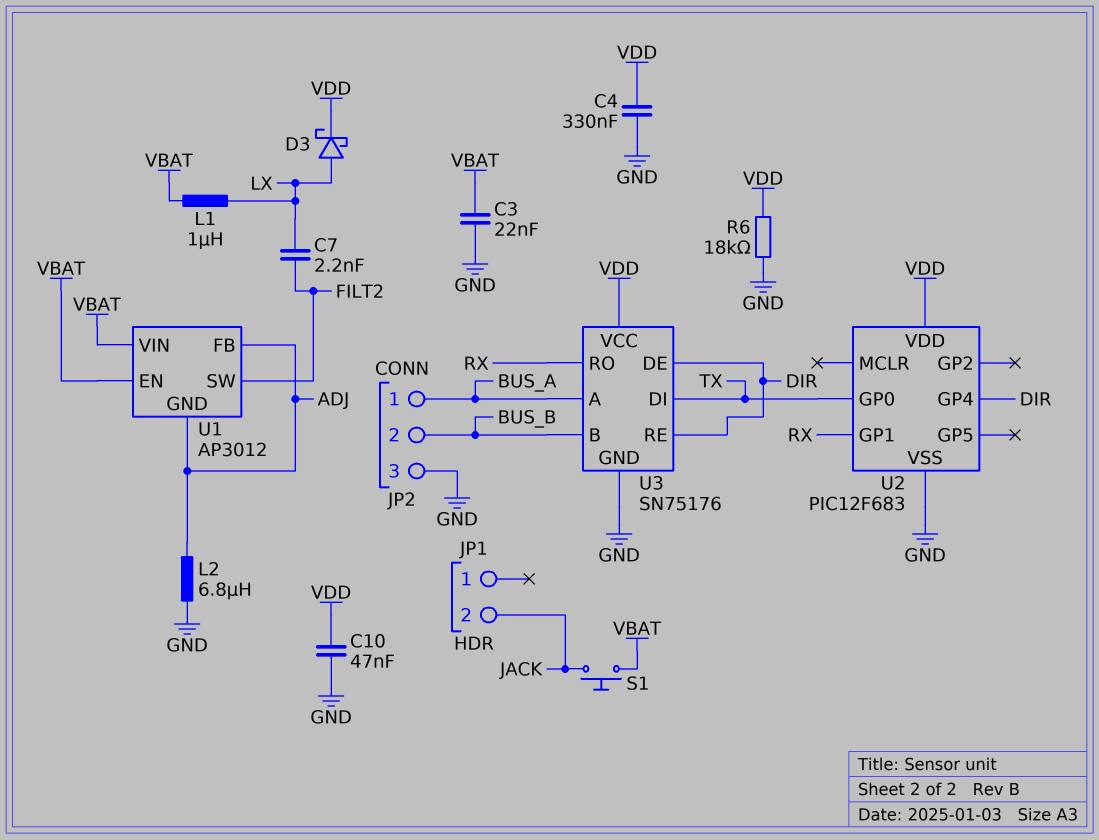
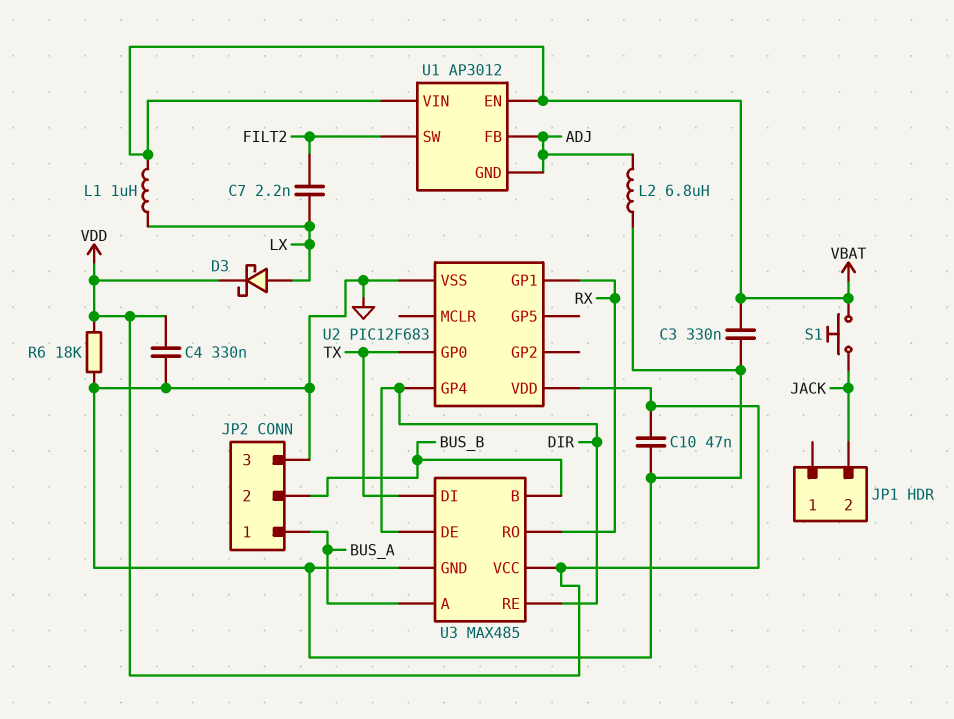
C3: 22nF (GND, VBAT) -> 330nF (GND, VBAT)
U3: SN75176 -> MAX485

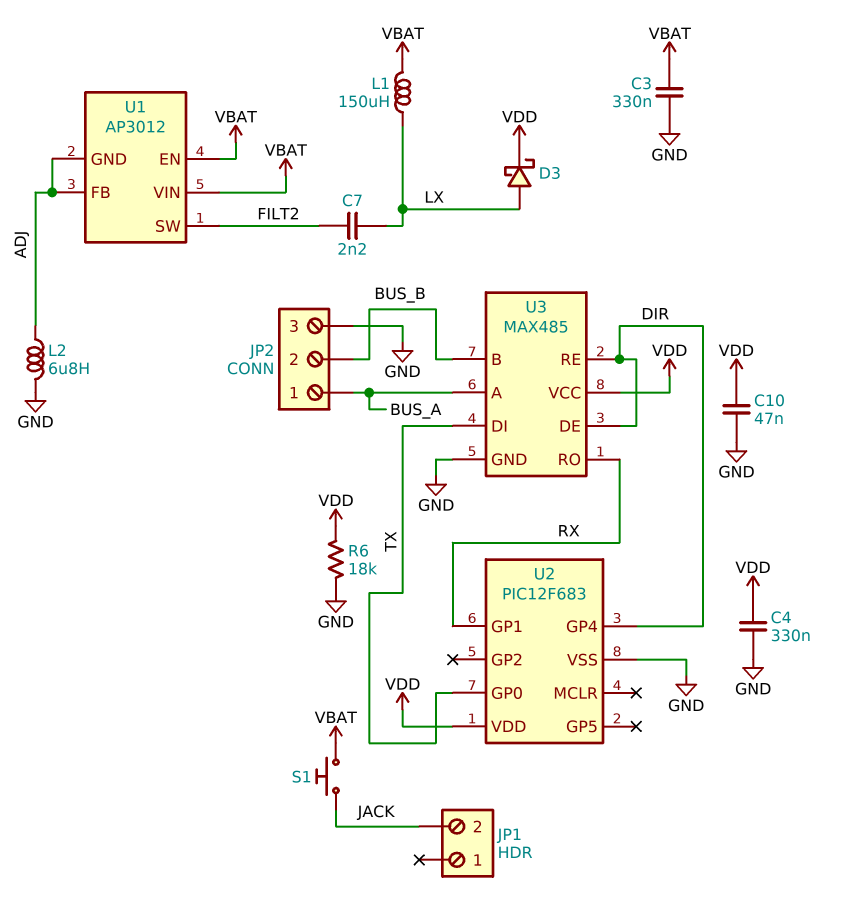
L1: 1uH (LX, VBAT) -> 150uH (LX, VBAT)

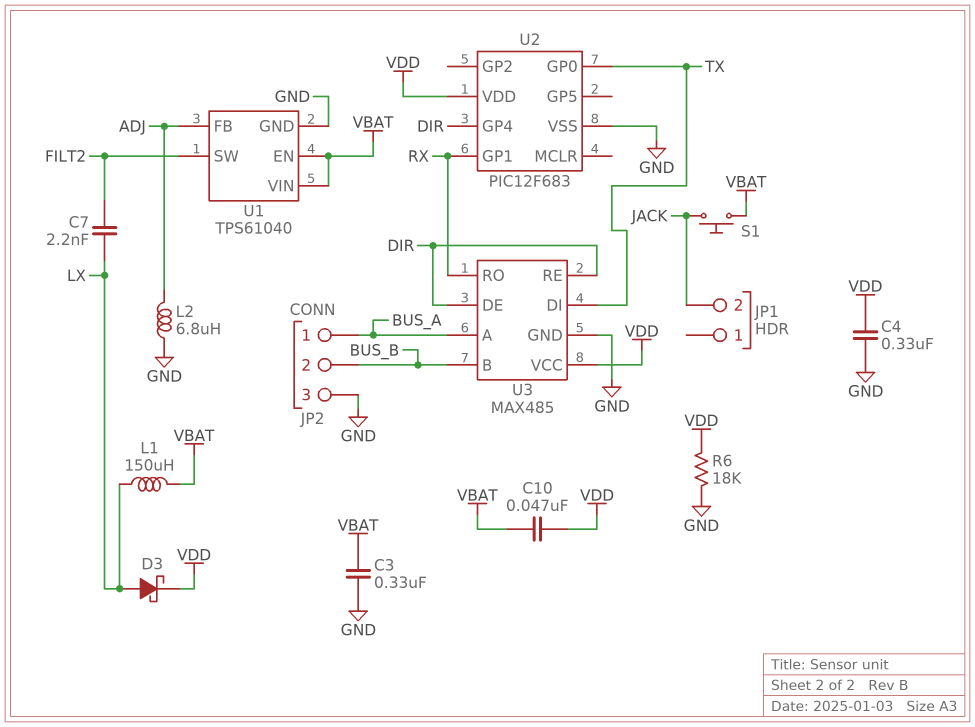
C10: 47nF (GND, VDD) -> 47nF (VBAT, VDD)
U1: AP3012 -> TPS61040
U1 pin GND: ADJ -> GND

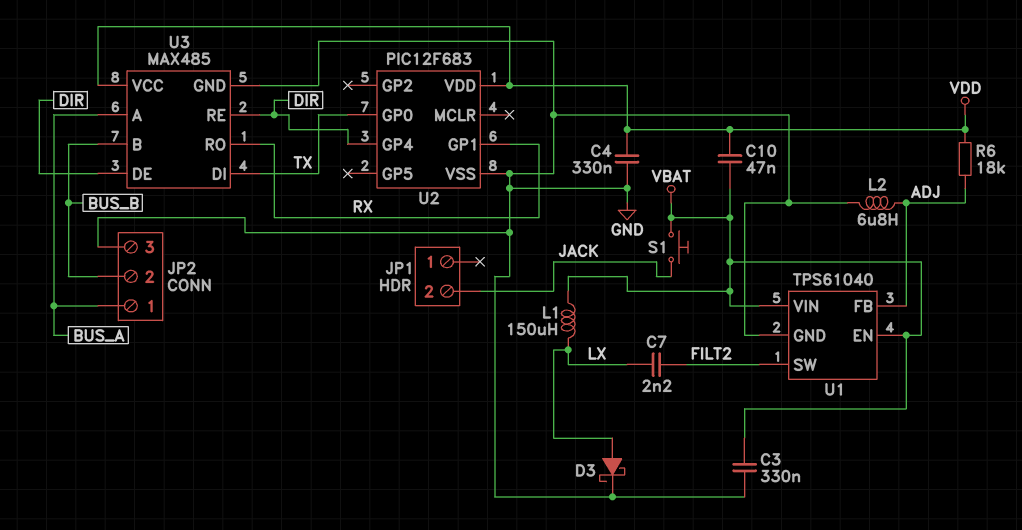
D3: schottky (A LX, K VDD) -> schottky (A LX, K GND)
R6: 18k (GND, VDD) -> 18k (ADJ, VDD)

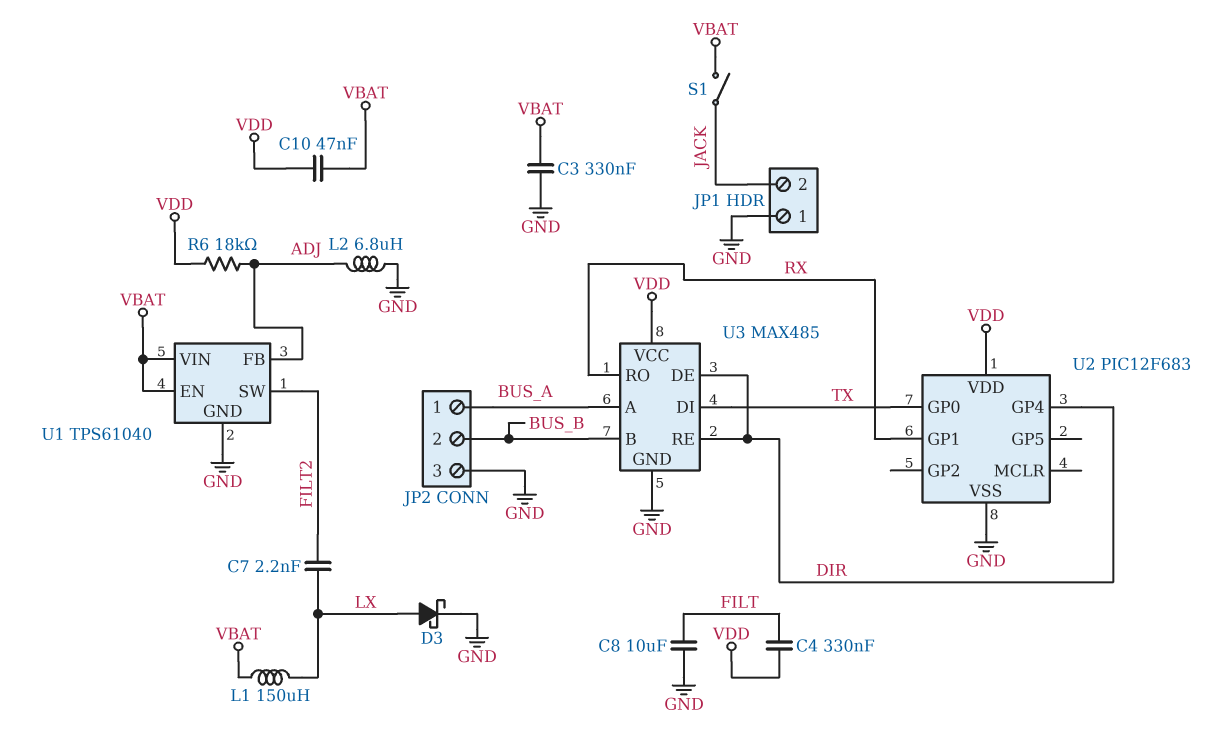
C4: 330nF (GND, VDD) -> 330nF (FILT, VDD)
C8: none -> 10uF (FILT, GND)
JP1 pin 1: none -> GND
S1: button (JACK, VBAT) -> switch (JACK, VBAT)

